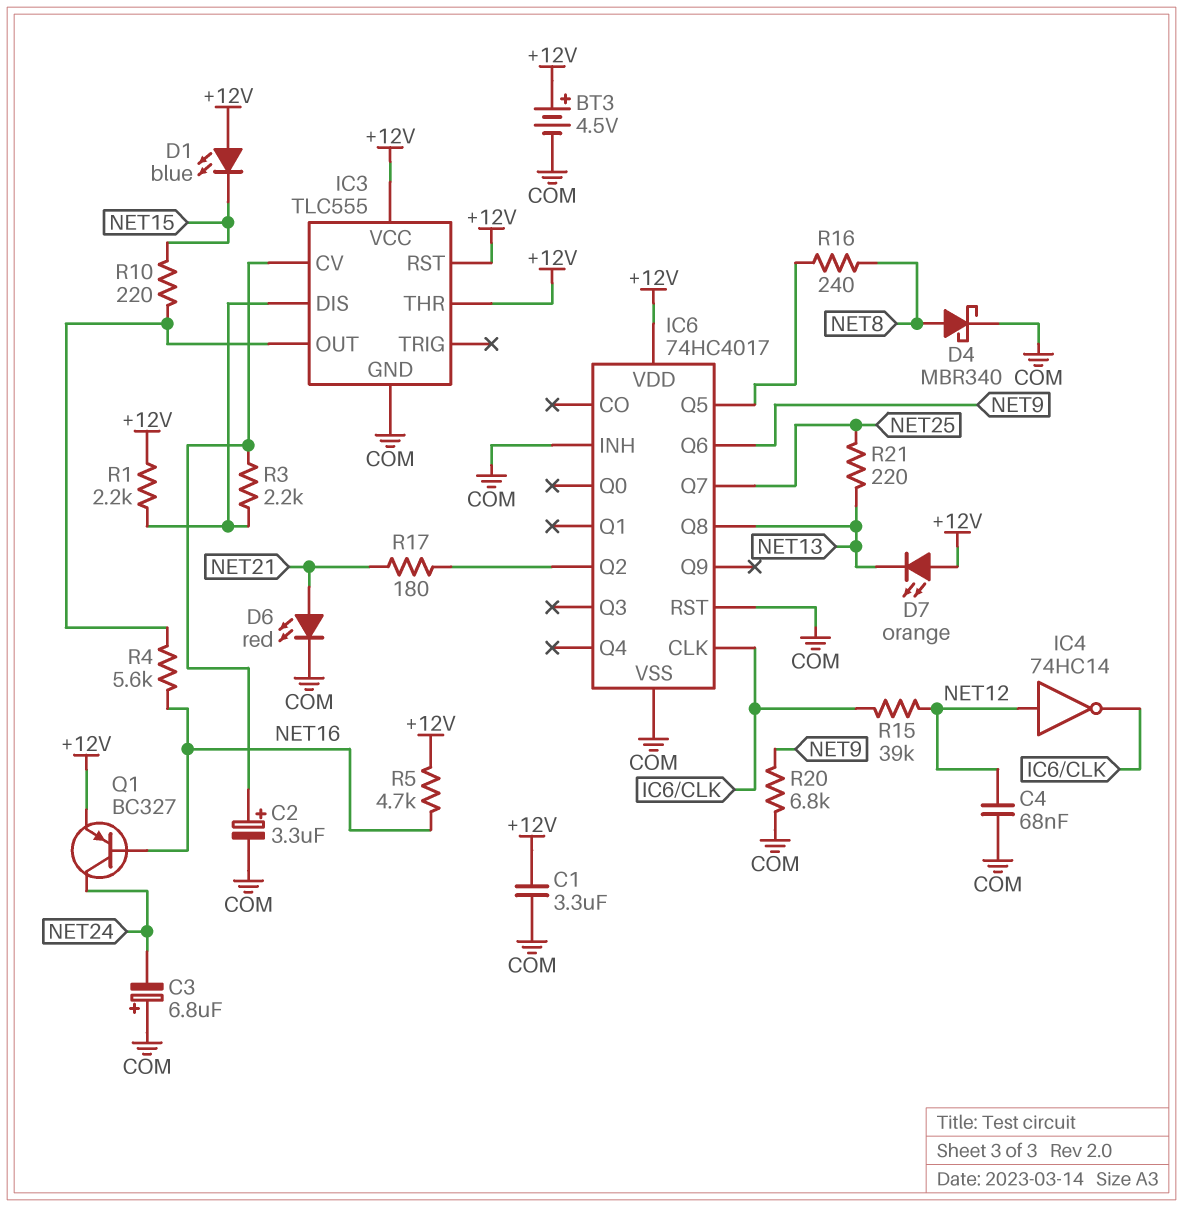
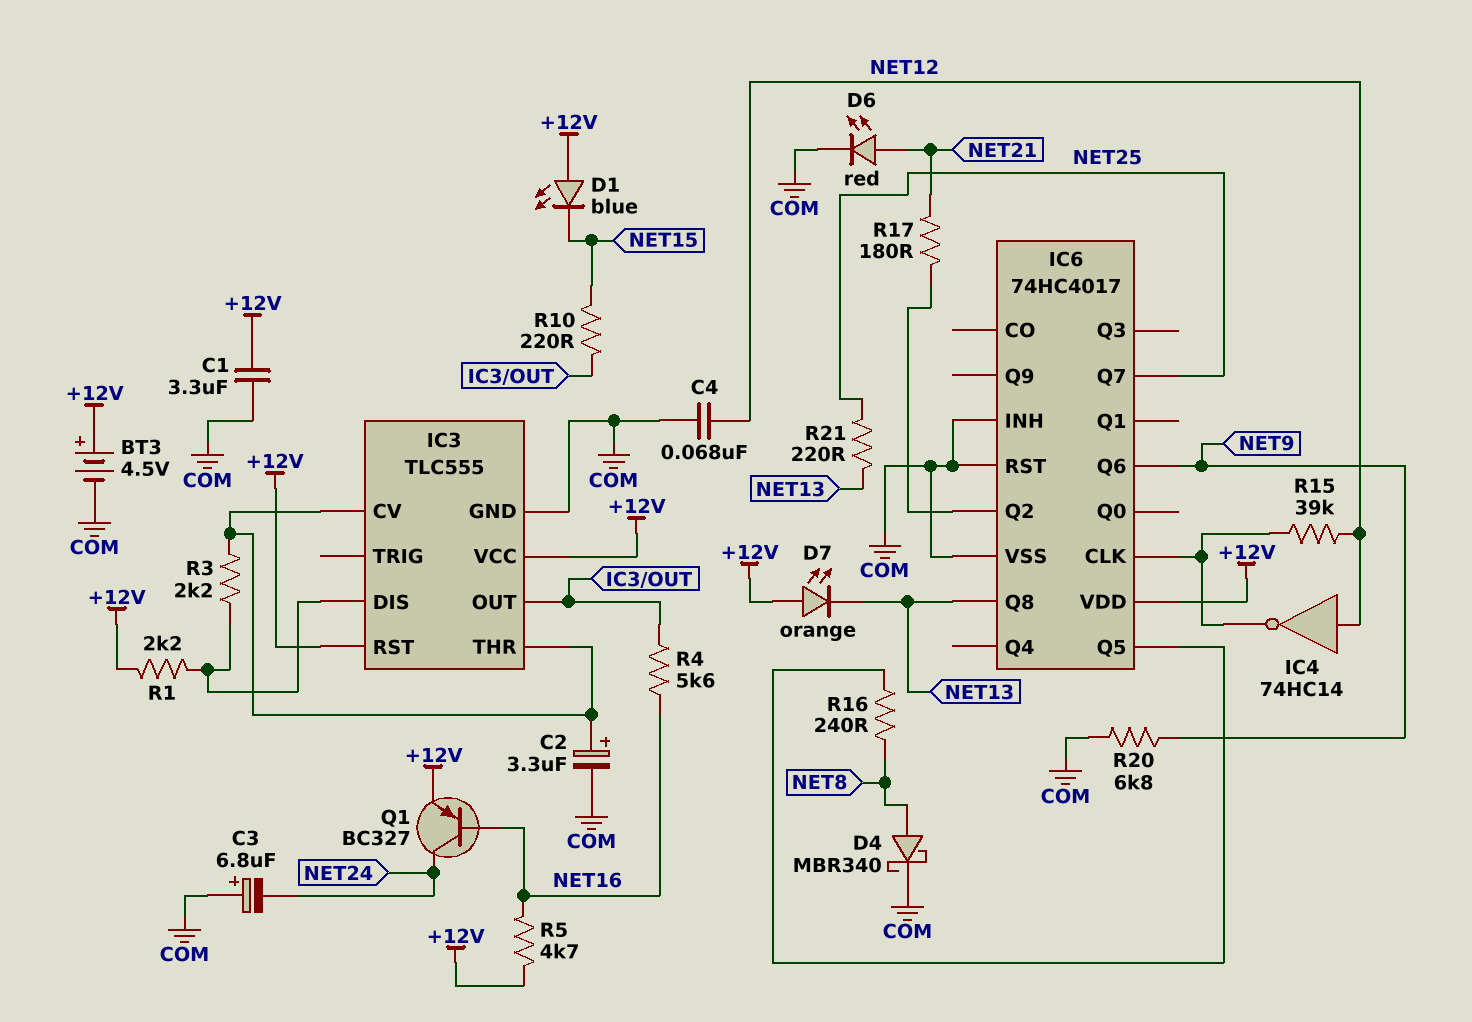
IC3 pin THR: +12V -> IC3/CV

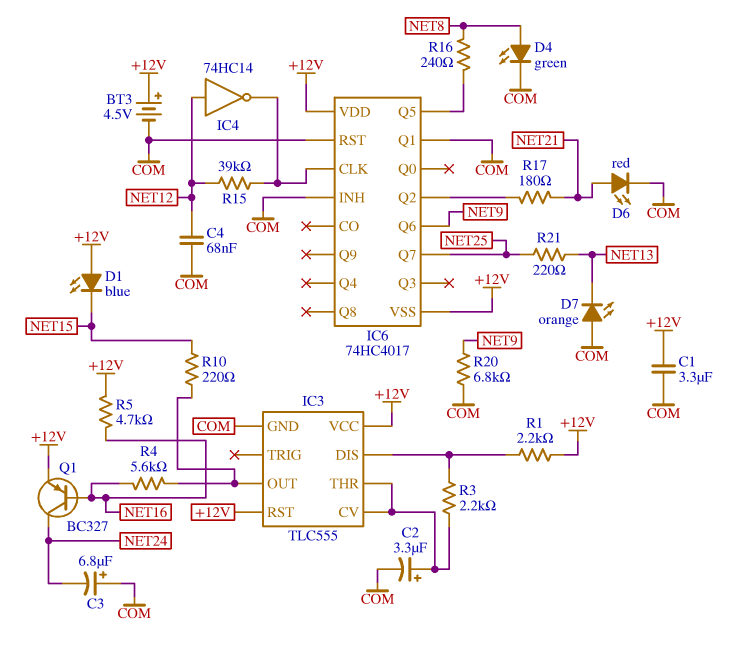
D4: schottky MBR340 (A NET8, K COM) -> LED green (A NET8, K COM)
D7: LED orange (A +12V, K NET13) -> LED orange (A COM, K NET13)
IC6 pin Q1: none -> COM
IC6 pin Q8: NET13 -> none
IC6 pin VSS: COM -> +12V

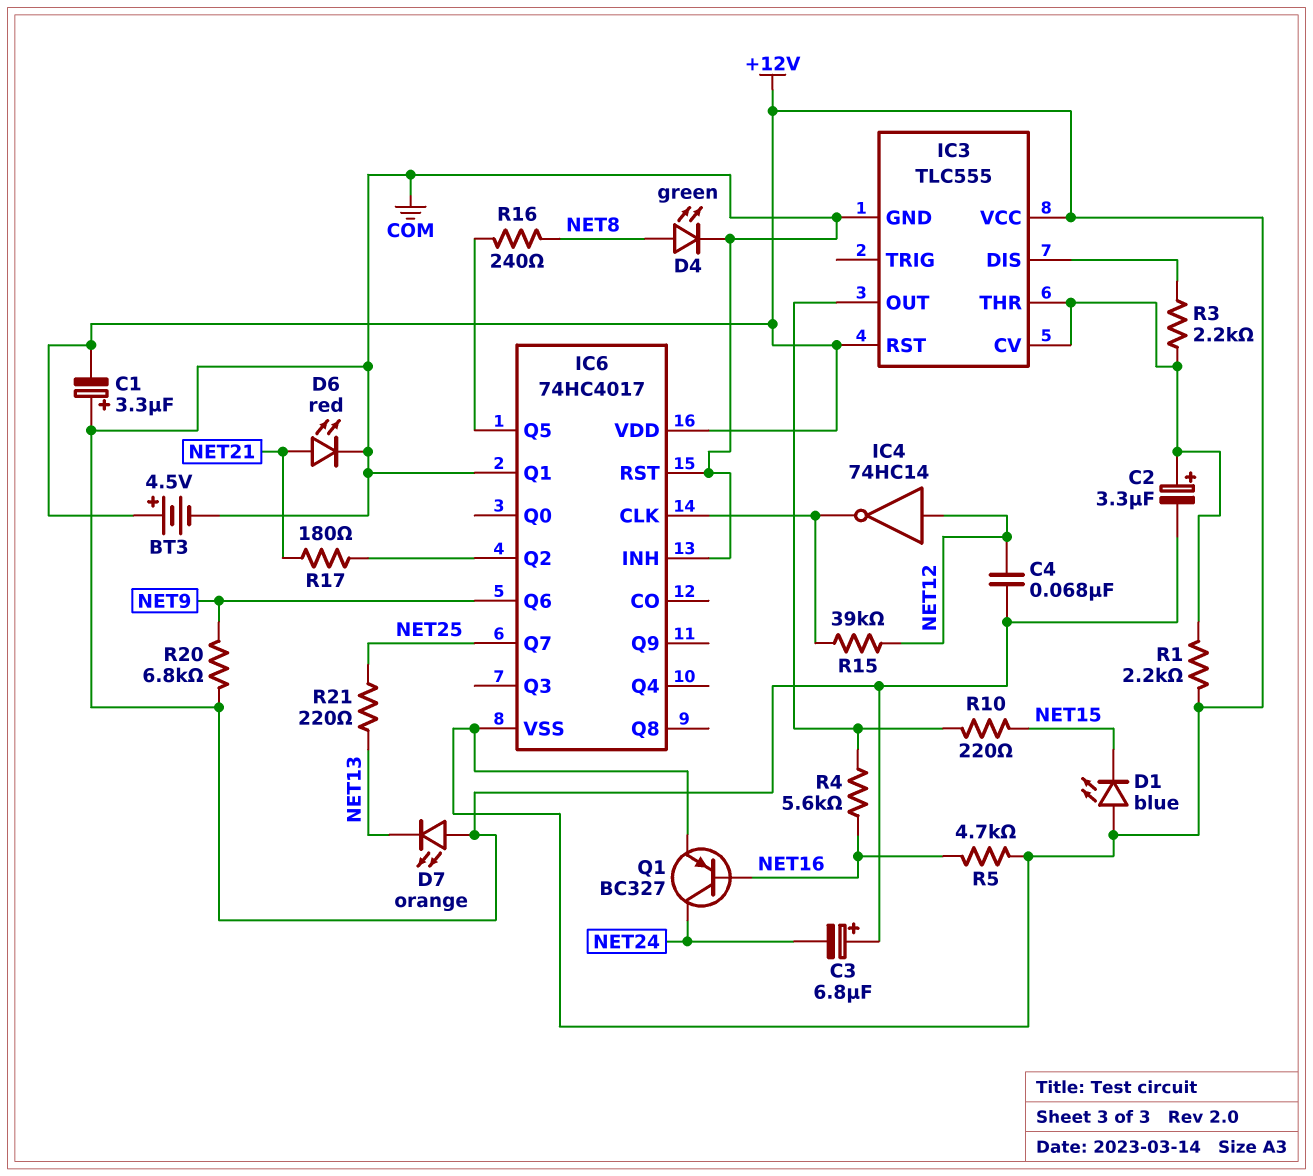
C1: 3.3uF (+12V, COM) -> 3.3uF (plus COM, minus +12V)
R1: 2.2k (+12V, IC3/DIS) -> 2.2k (+12V, IC3/CV)

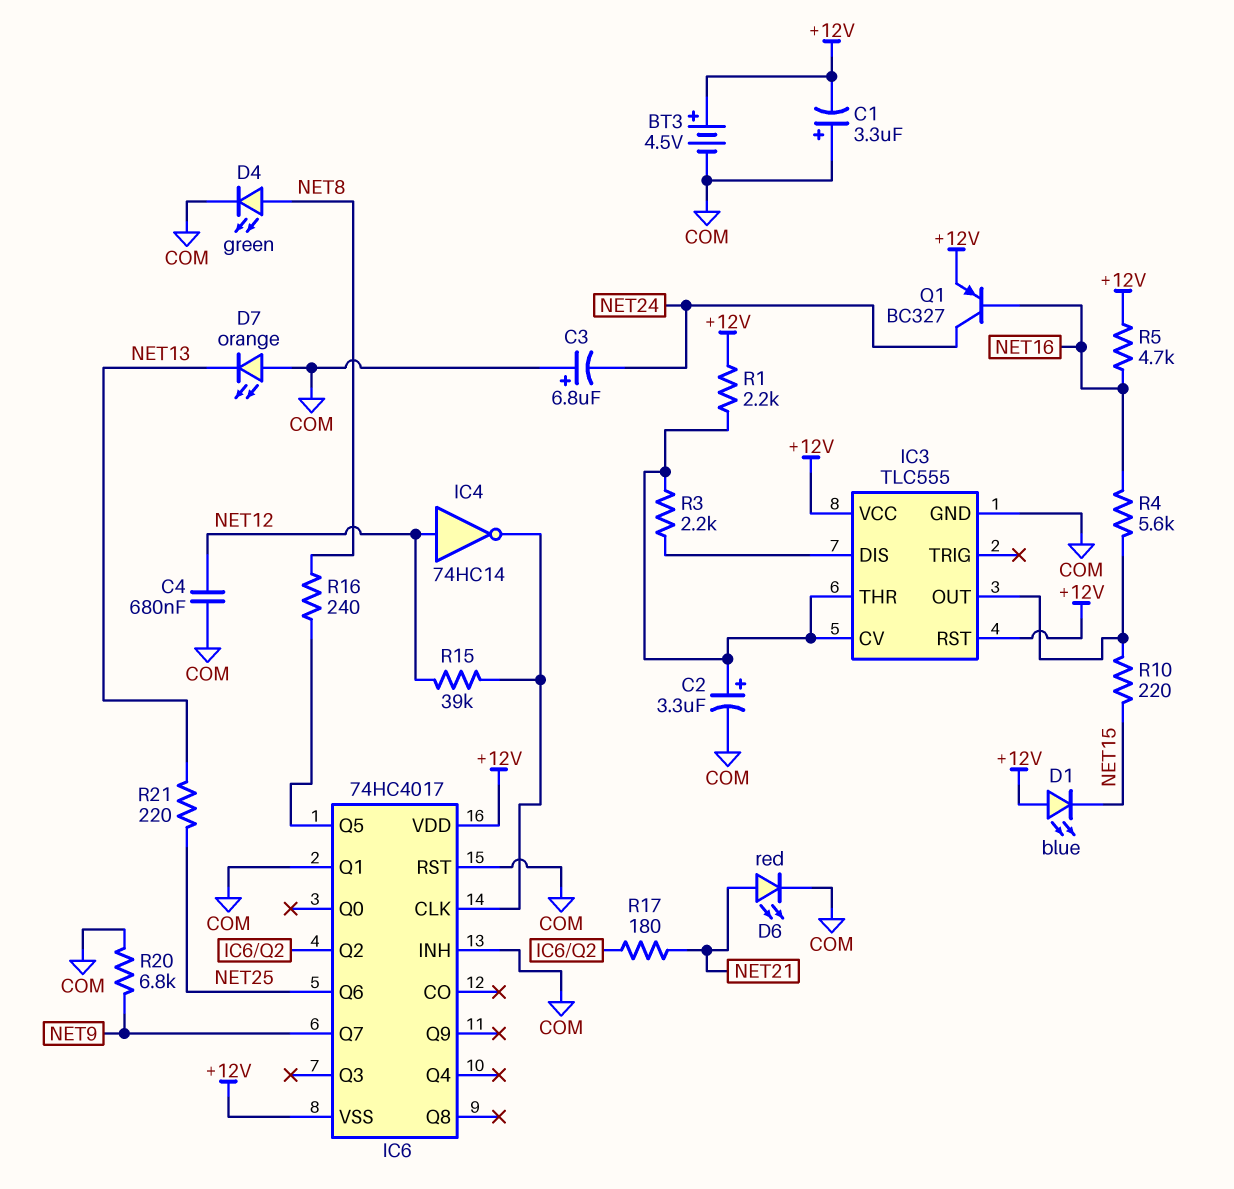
C4: 68nF (COM, NET12) -> 680nF (COM, NET12)
IC6 pin Q6: NET9 -> NET25
IC6 pin Q7: NET25 -> NET9

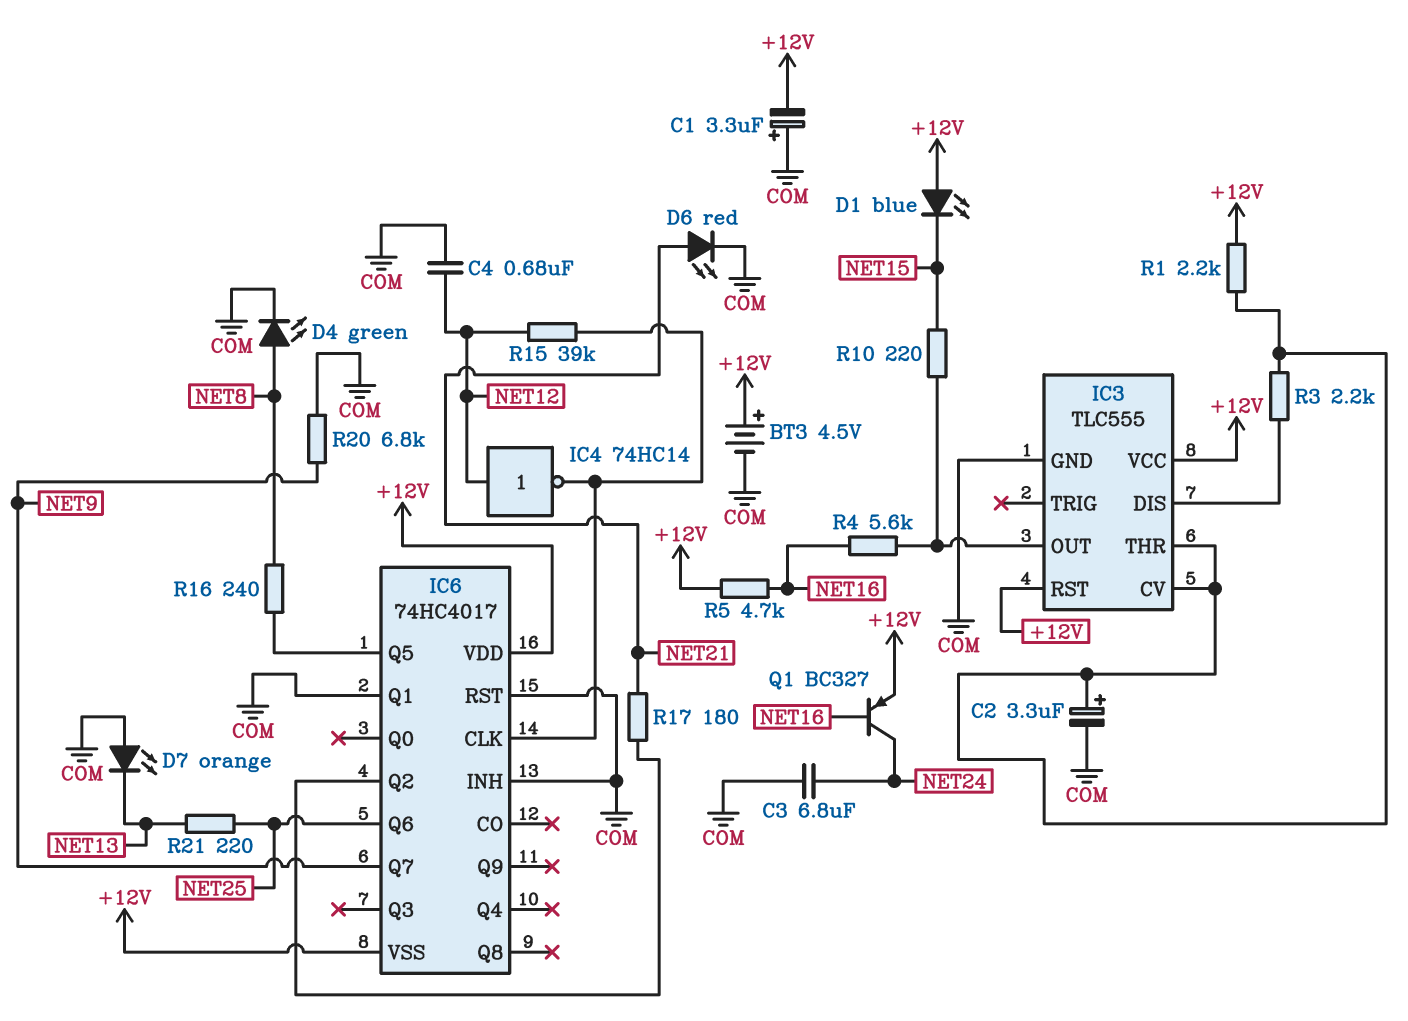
C3: 6.8uF (plus COM, minus NET24) -> 6.8uF (COM, NET24)

